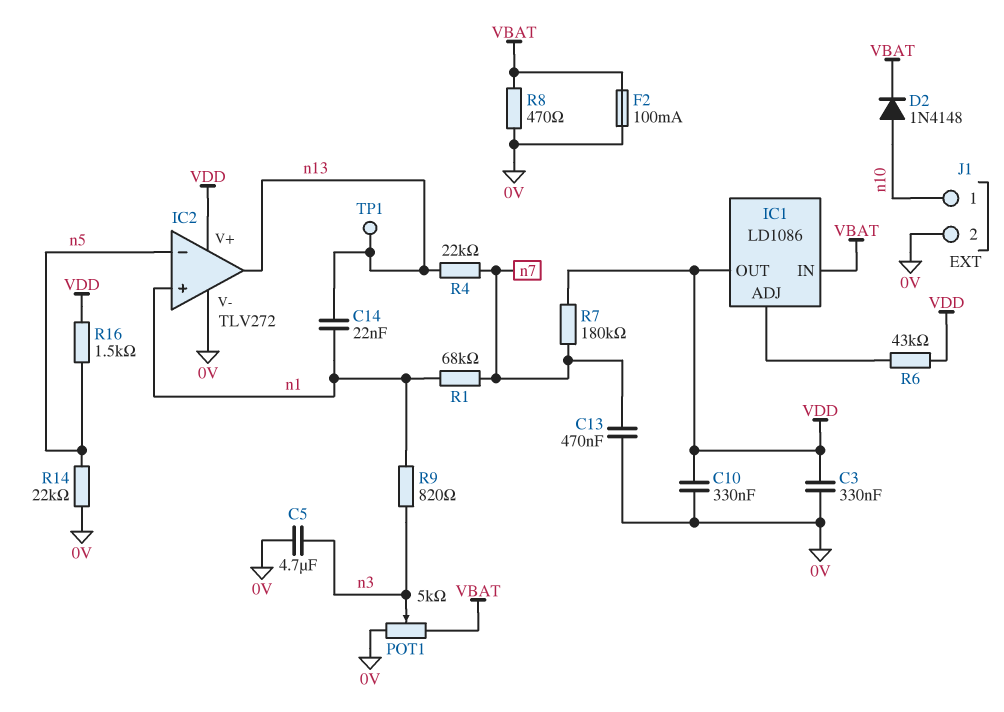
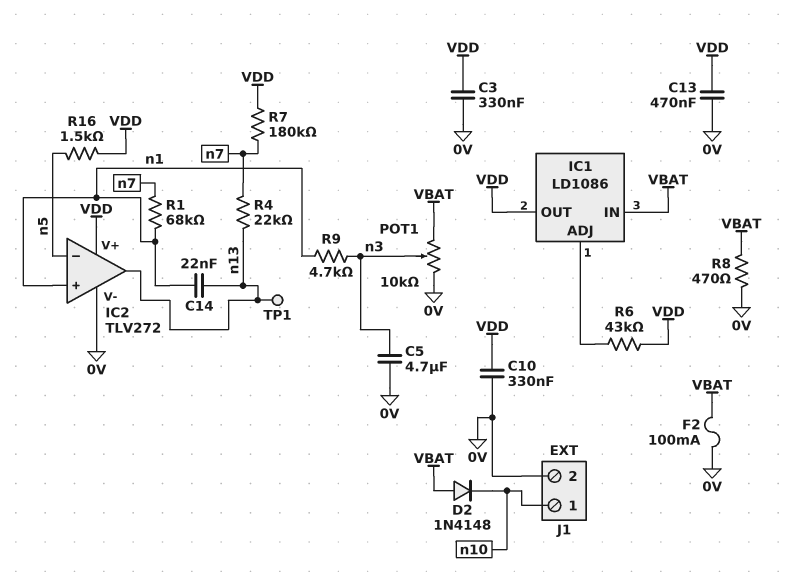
C13: 470nF (0V, n7) -> 470nF (0V, VDD)
D2: diode 1N4148 (A n10, K VBAT) -> diode 1N4148 (A VBAT, K n10)
POT1: 5k (0V, VBAT, wiper n3) -> 10k (0V, VBAT, wiper n3)
R9: 820 (n1, n3) -> 4.7k (n1, n3)
R14: 22k (0V, n5) -> none

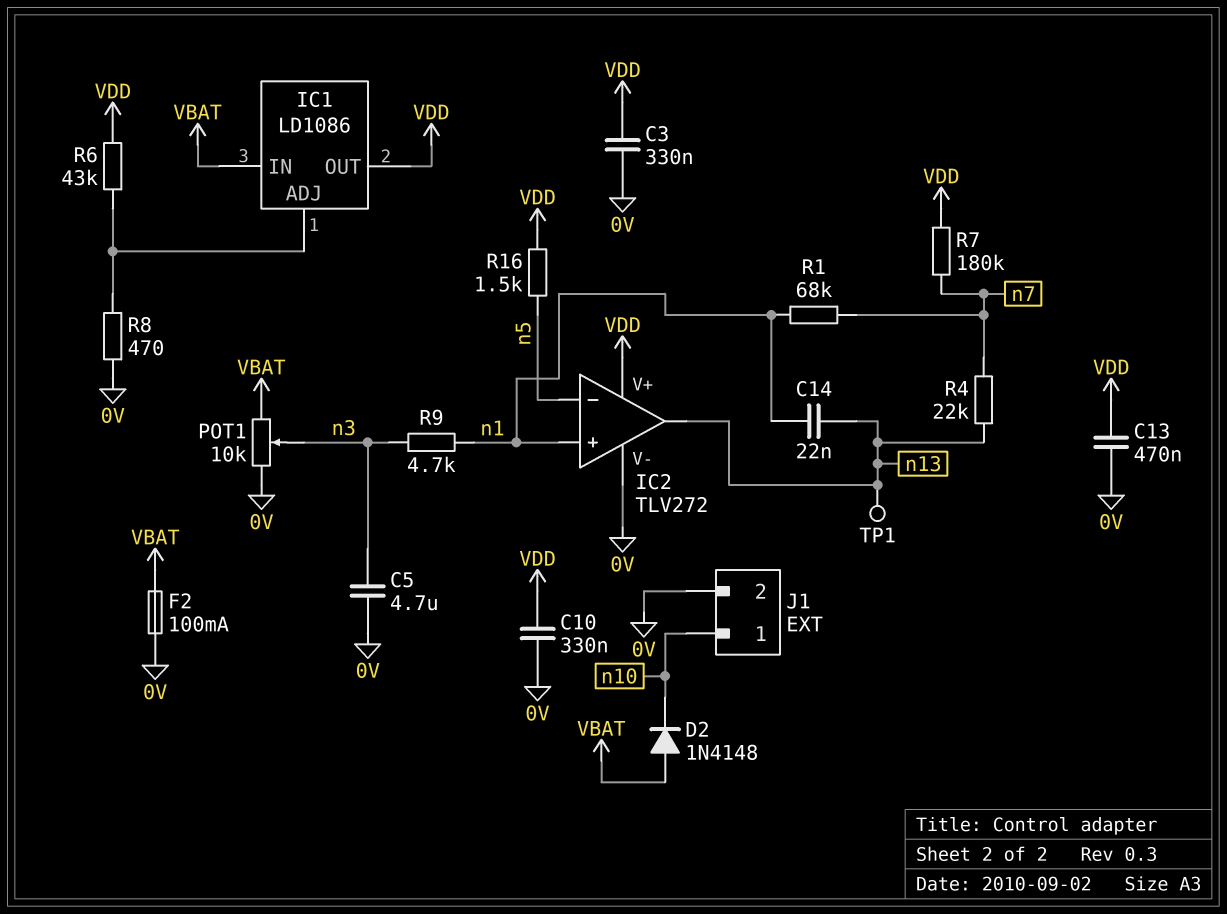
R8: 470 (0V, VBAT) -> 470 (0V, IC1/ADJ)

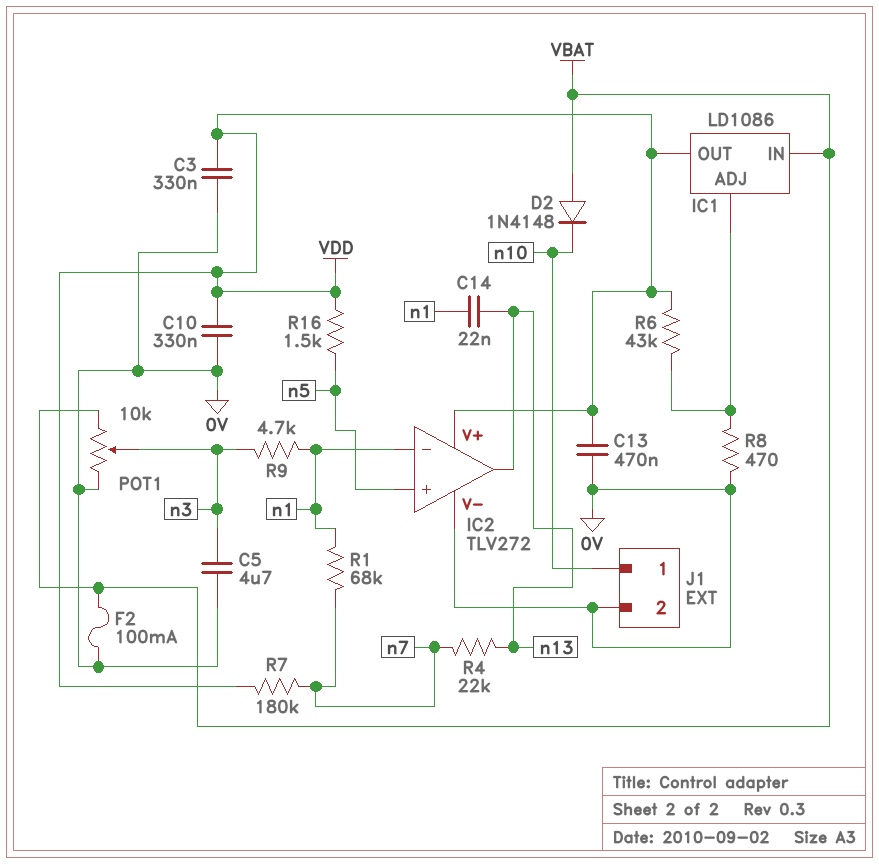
IC2 pin in+: n1 -> n5
IC2 pin in-: n5 -> n1
TP1: test point (n13) -> none

